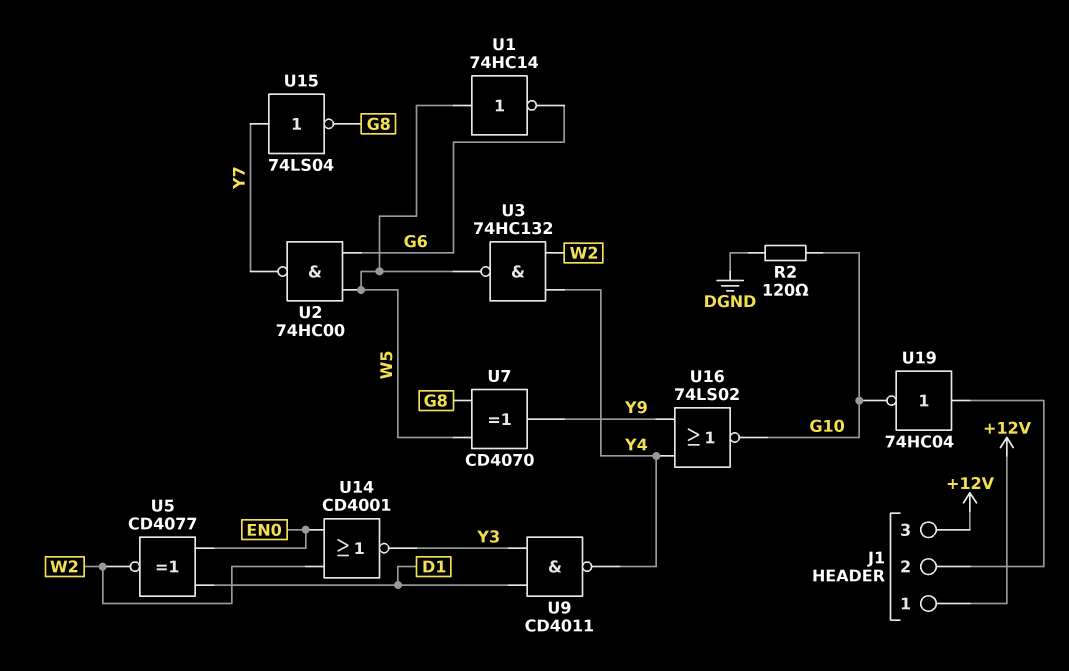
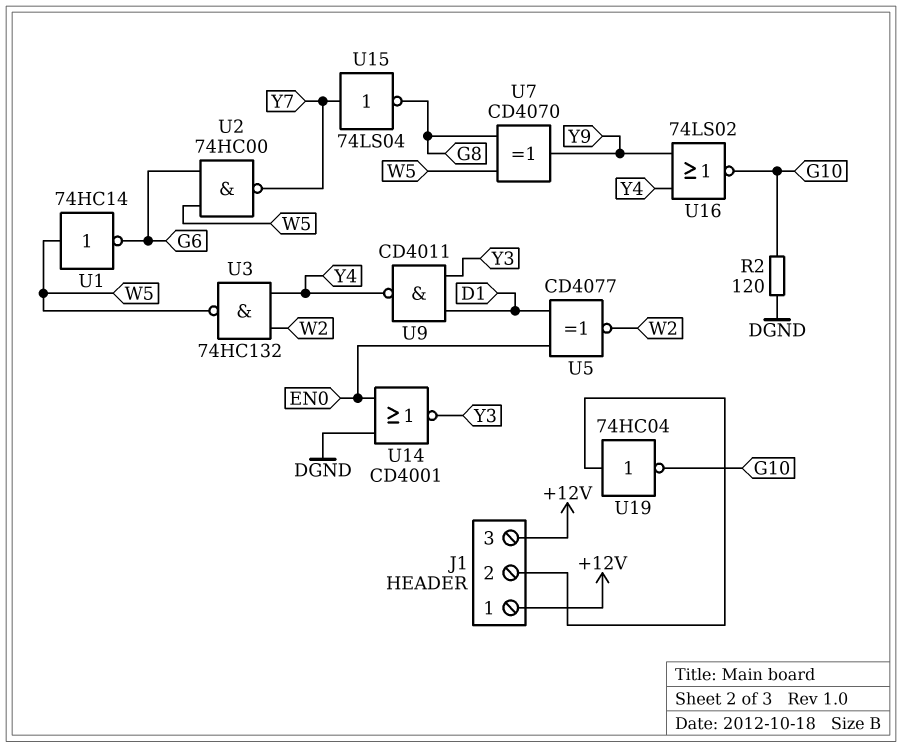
U14: NOR CD4001 (in EN0, in W2, out Y3) -> NOR CD4001 (in DGND, in EN0, out Y3)

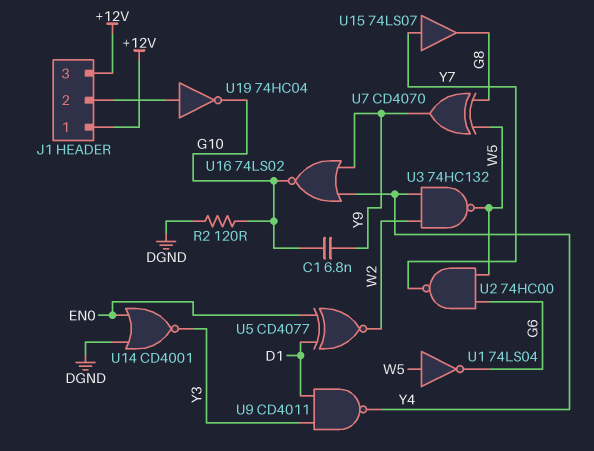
C1: none -> 6.8nF (G10, Y9)
U1: NOT 74HC14 (in W5, out G6) -> NOT 74LS04 (in W5, out G6)
U15: NOT 74LS04 (in Y7, out G8) -> buffer 74LS07 (in Y7, out G8)

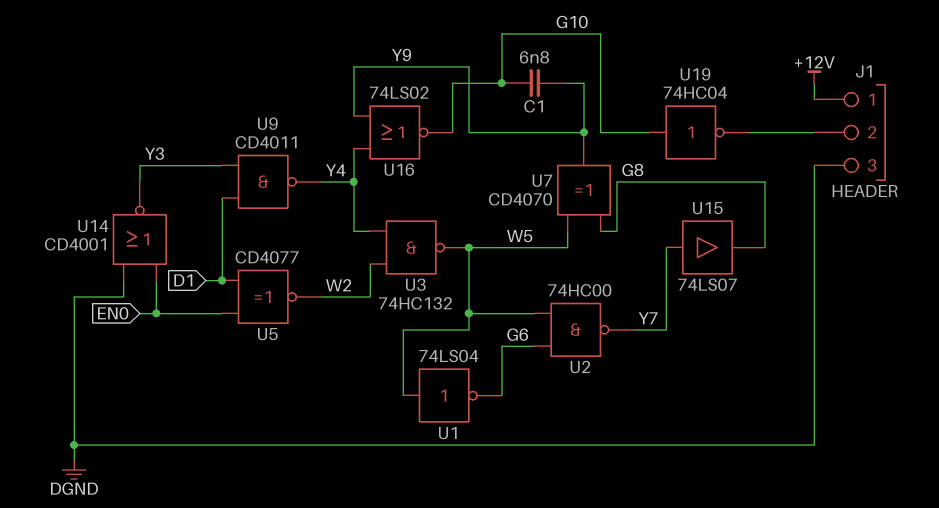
J1 pin 3: +12V -> DGND
R2: 120 (DGND, G10) -> none
U19: NOT 74HC04 (in J1/2, out G10) -> NOT 74HC04 (in G10, out J1/2)

